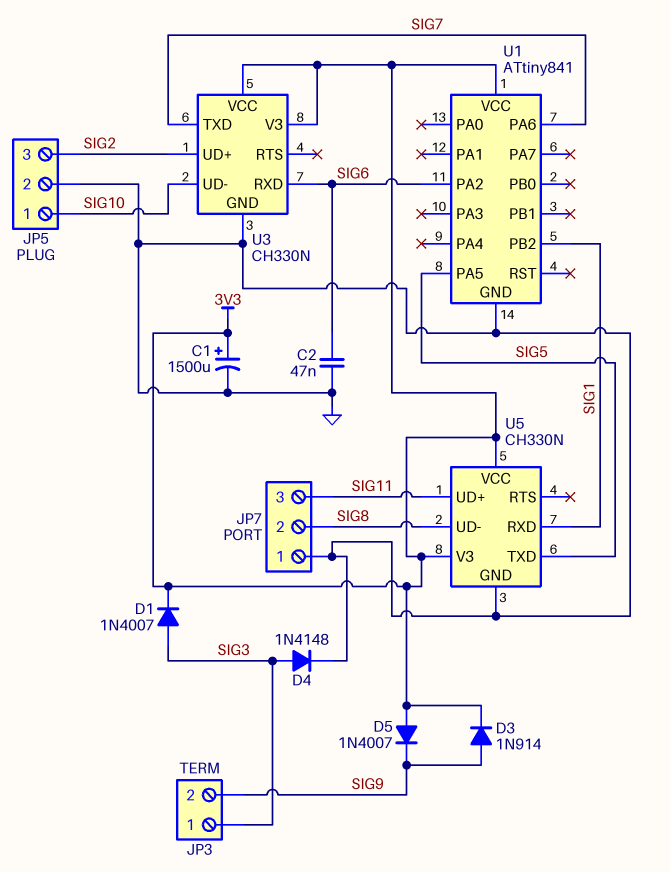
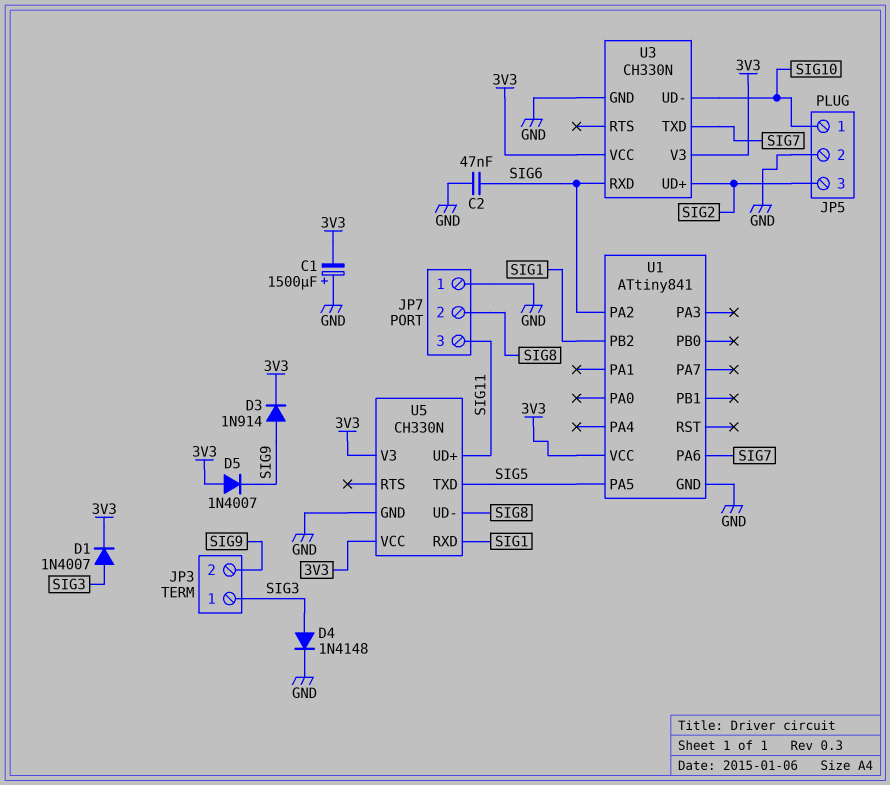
C1: 1500uF (plus 3V3, minus GND) -> 1500uF (plus GND, minus 3V3)

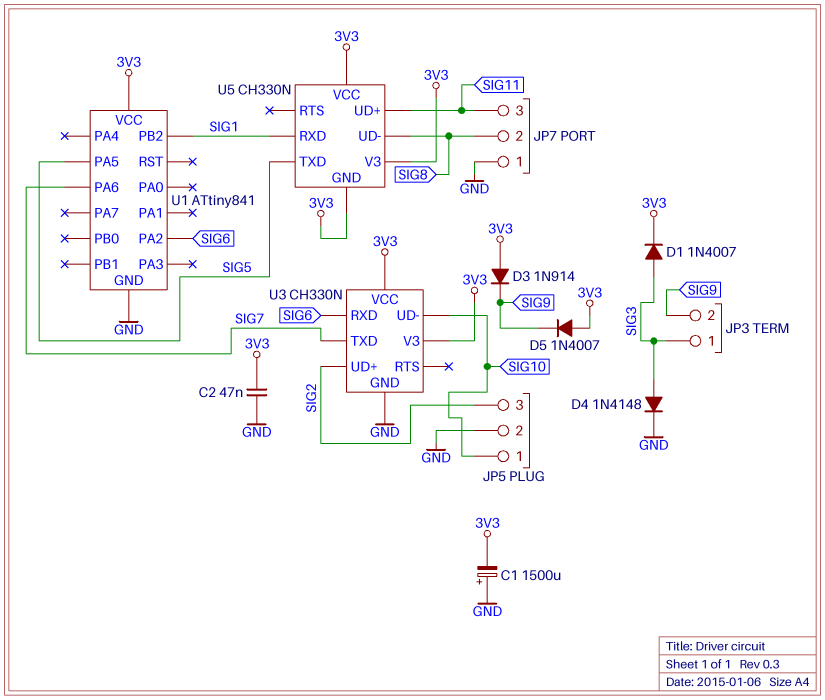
C2: 47nF (GND, SIG6) -> 47nF (3V3, GND)
D3: diode 1N914 (A SIG9, K 3V3) -> diode 1N914 (A 3V3, K SIG9)
U5 pin GND: GND -> 3V3

